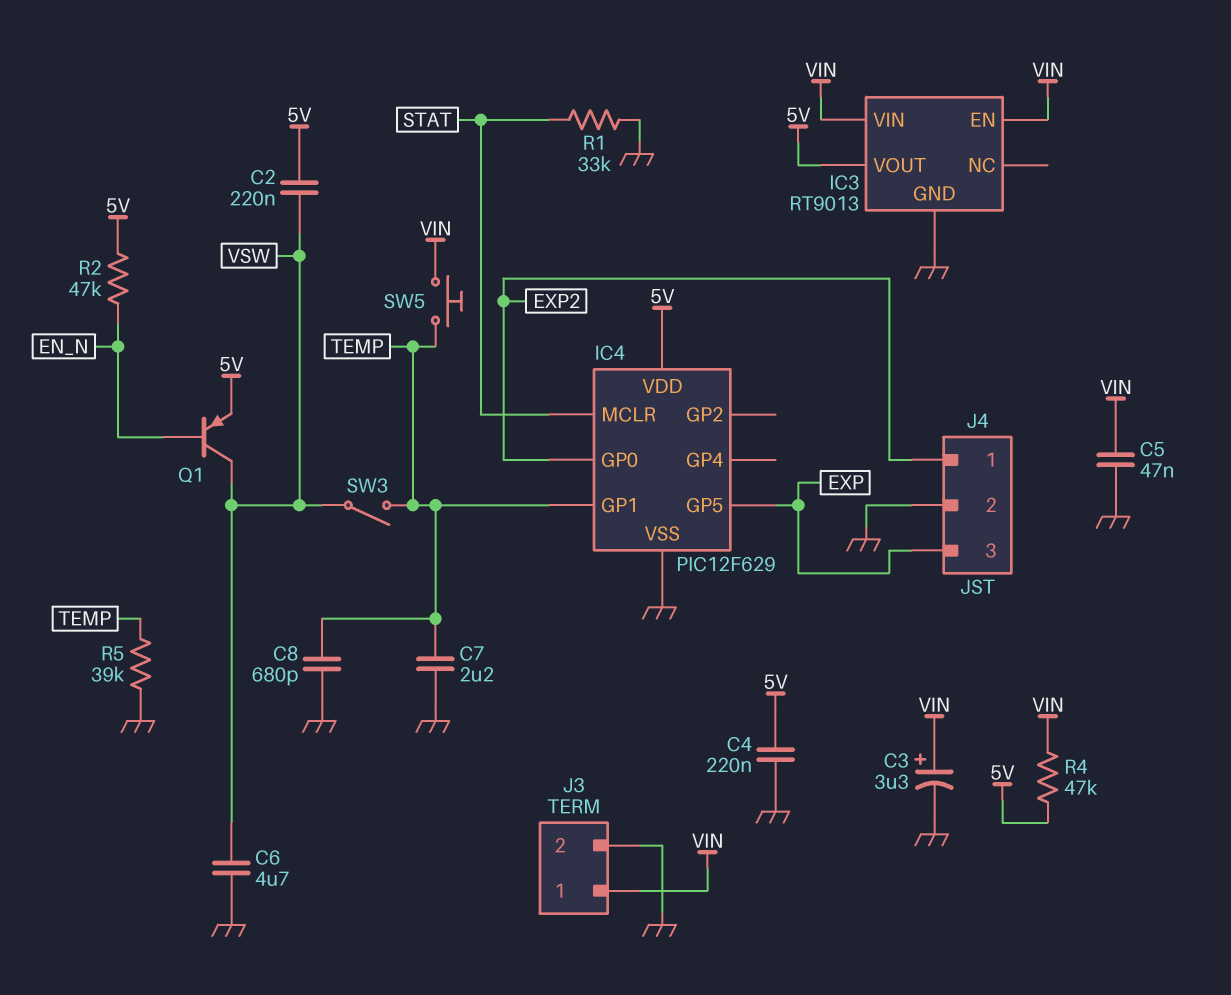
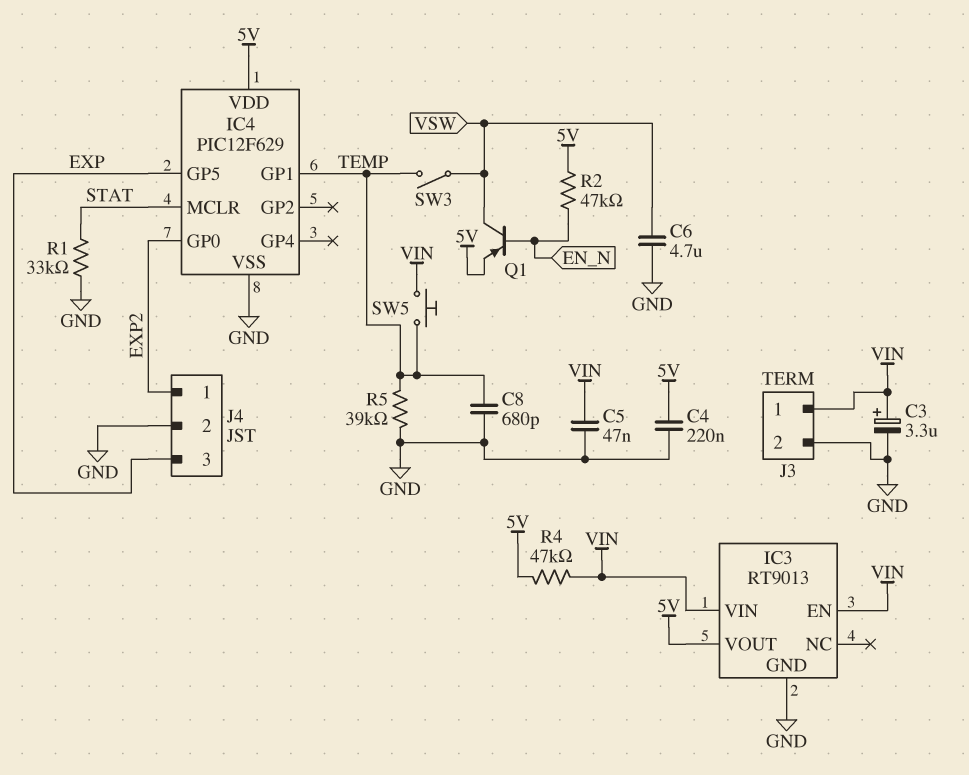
C2: 220nF (5V, VSW) -> none
C7: 2.2uF (GND, TEMP) -> none

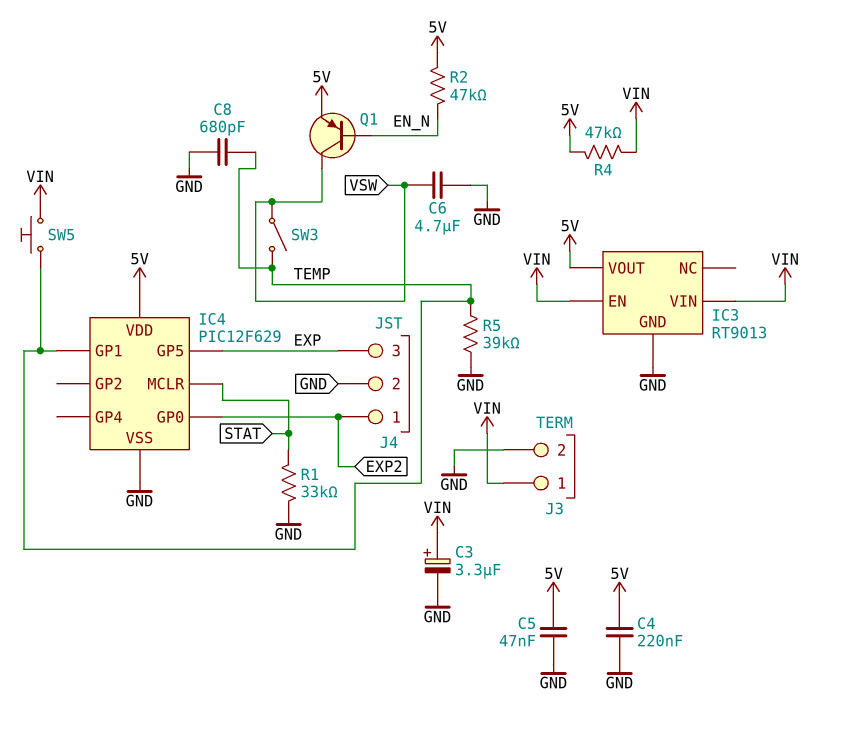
C5: 47nF (GND, VIN) -> 47nF (5V, GND)

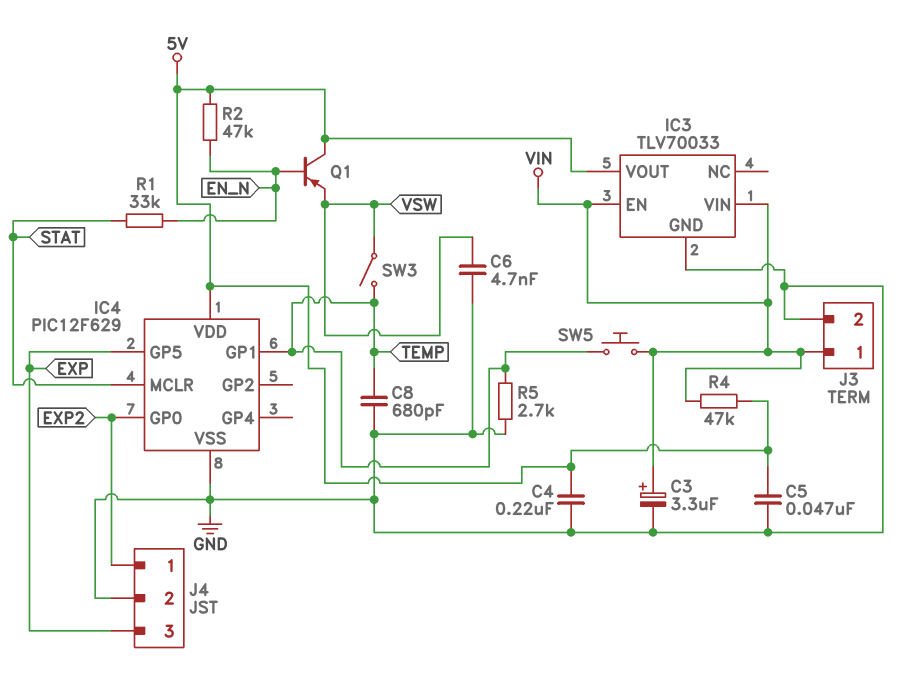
C6: 4.7uF (GND, VSW) -> 4.7nF (GND, VSW)
IC3: RT9013 -> TLV70033
Q1: PNP (B EN_N, C VSW, E 5V) -> PNP (B EN_N, C 5V, E VSW)
R1: 33k (GND, STAT) -> 33k (EN_N, STAT)
R5: 39k (GND, TEMP) -> 2.7k (GND, TEMP)

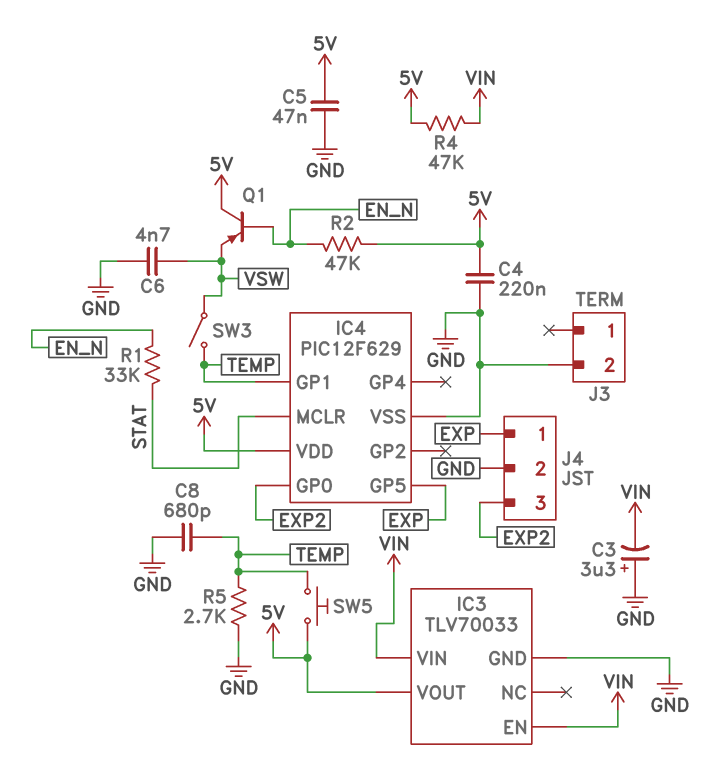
C3: 3.3uF (plus VIN, minus GND) -> 3.3uF (plus GND, minus VIN)
J3 pin 1: VIN -> none
J4 pin 1: EXP2 -> EXP
J4 pin 3: EXP -> EXP2
SW5: button (TEMP, VIN) -> button (5V, TEMP)

